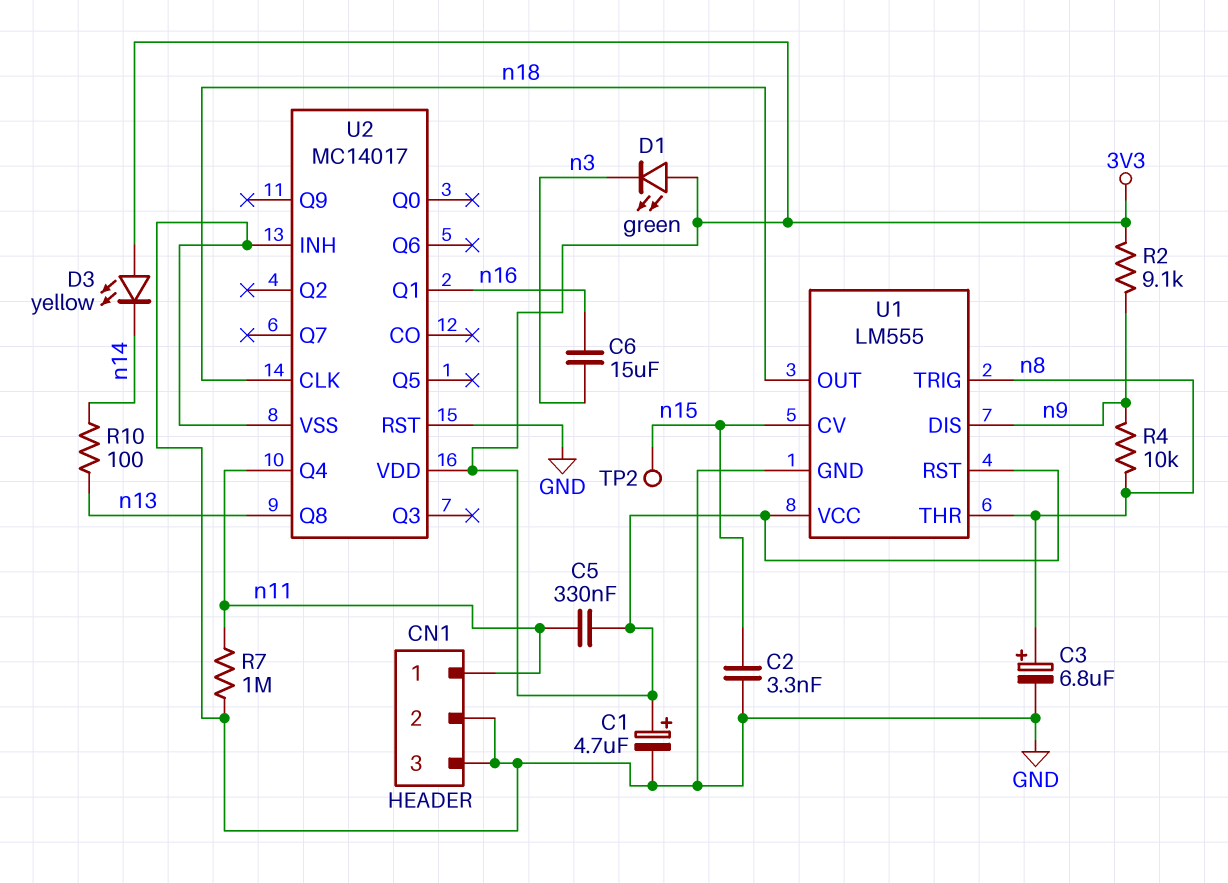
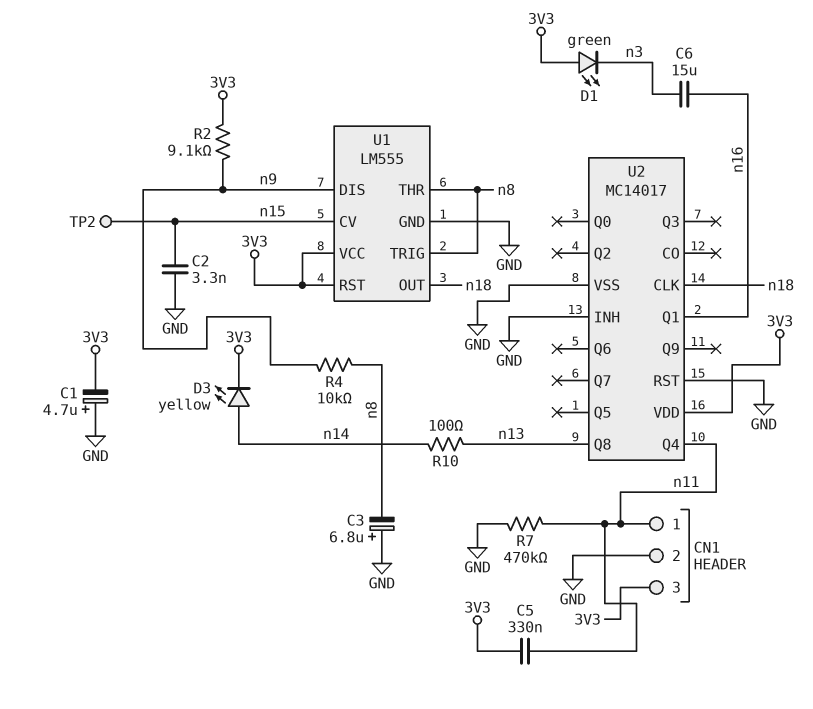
C1: 4.7uF (plus 3V3, minus GND) -> 4.7uF (plus GND, minus 3V3)
C3: 6.8uF (plus n8, minus GND) -> 6.8uF (plus GND, minus n8)
CN1 pin 3: GND -> 3V3
D3: LED yellow (A 3V3, K n14) -> LED yellow (A n14, K 3V3)
R7: 1M (GND, n11) -> 470k (GND, n11)

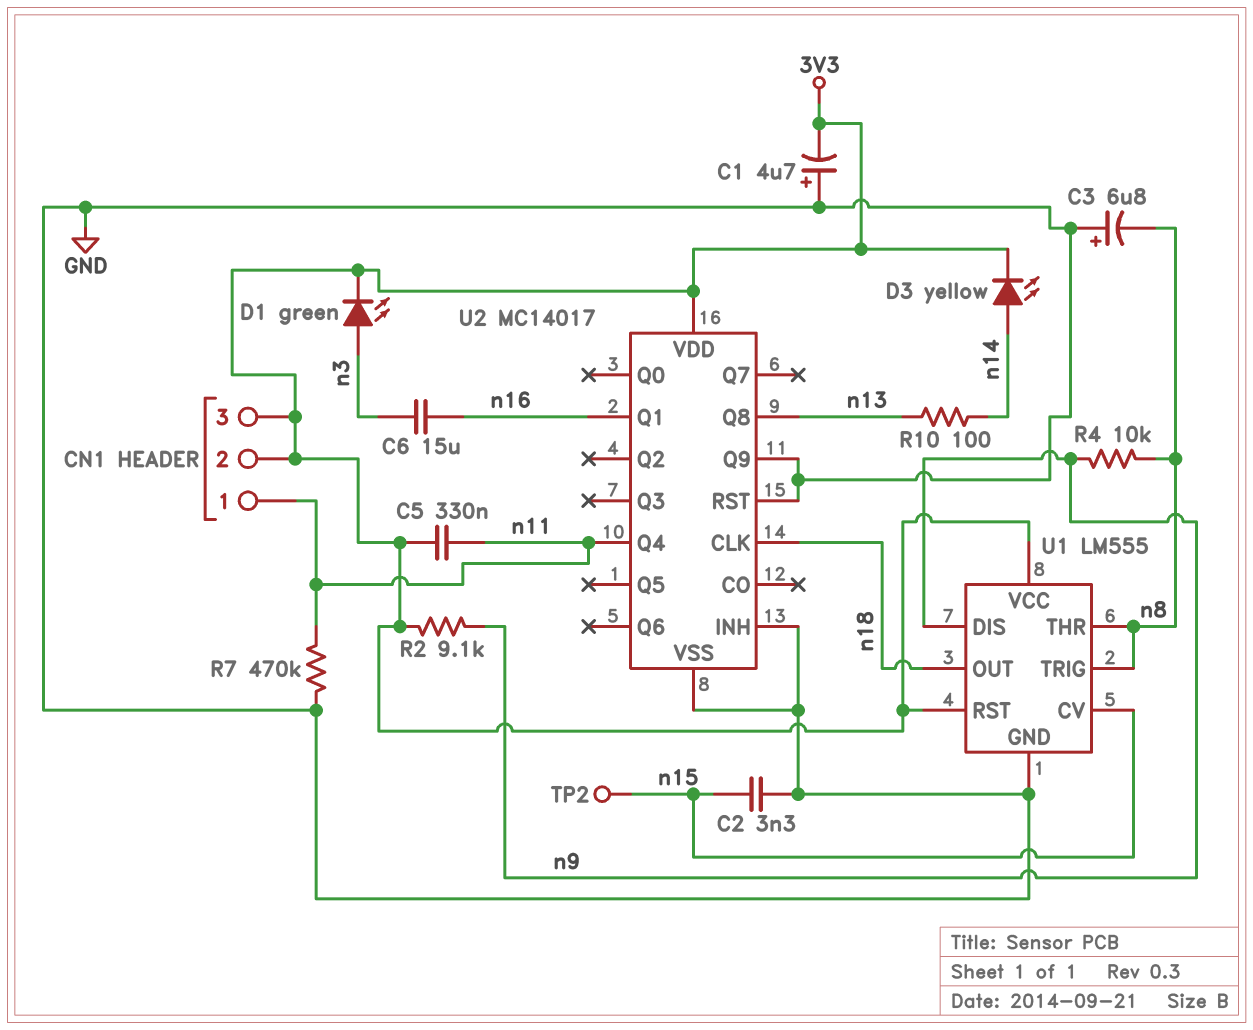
CN1 pin 2: GND -> 3V3
D1: LED green (A 3V3, K n3) -> LED green (A n3, K 3V3)
U2 pin Q9: none -> GND

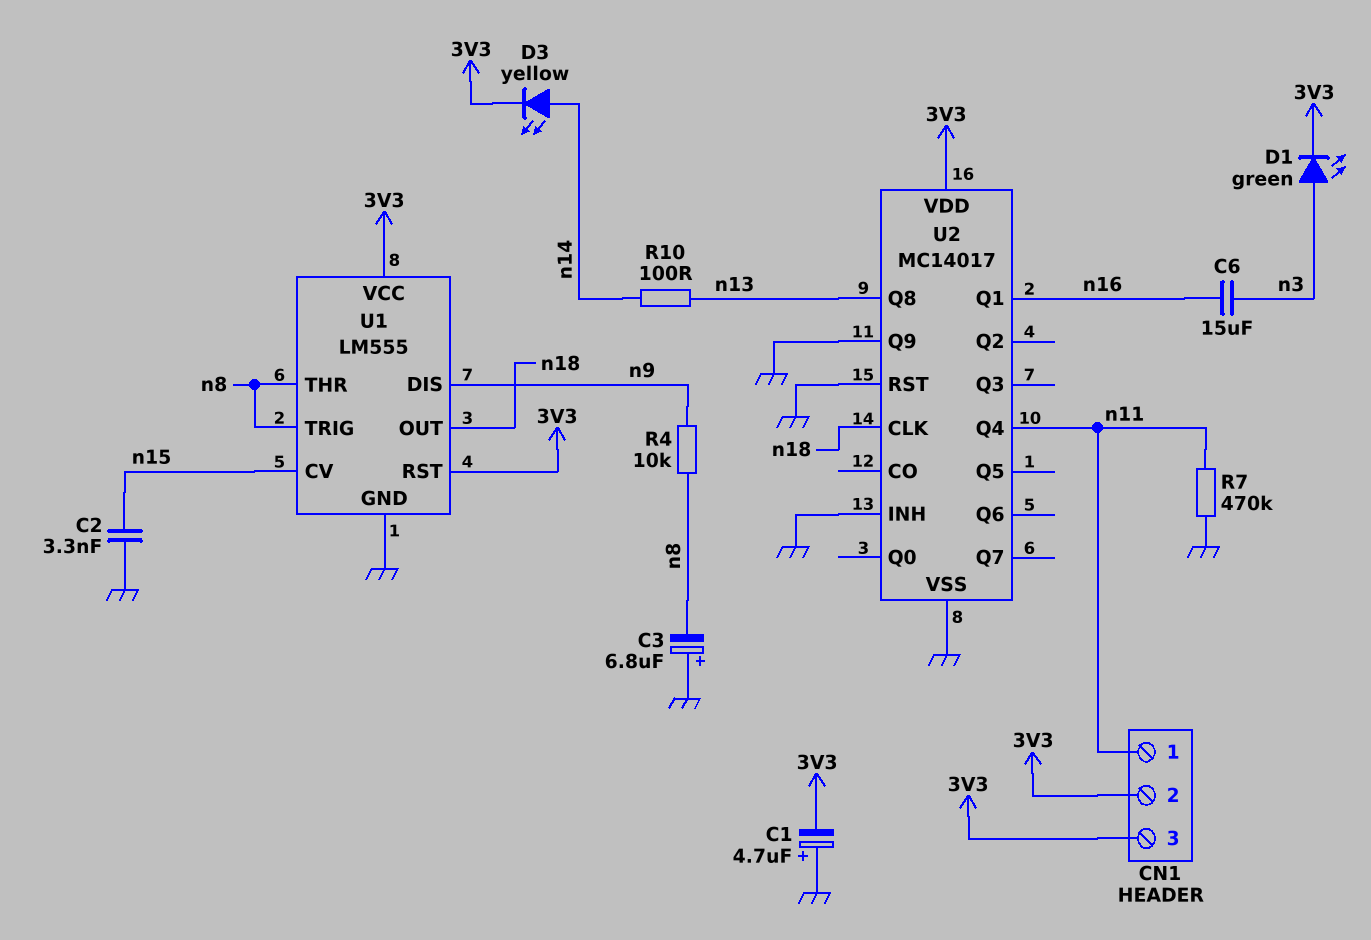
C5: 330nF (3V3, n11) -> none
R2: 9.1k (3V3, n9) -> none
TP2: test point (n15) -> none

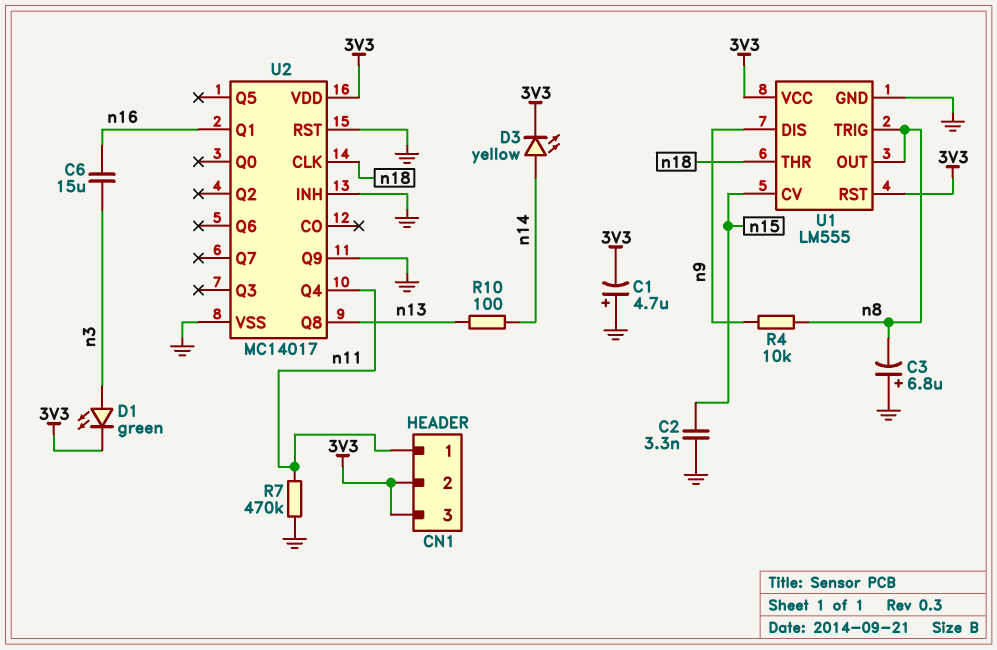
U1 pin OUT: n18 -> n8
U1 pin THR: n8 -> n18

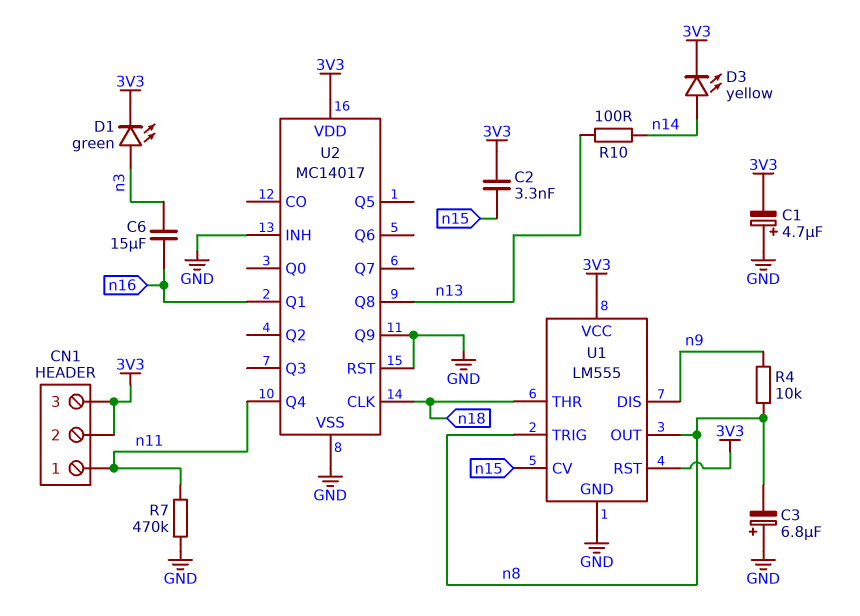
C2: 3.3nF (GND, n15) -> 3.3nF (3V3, n15)

